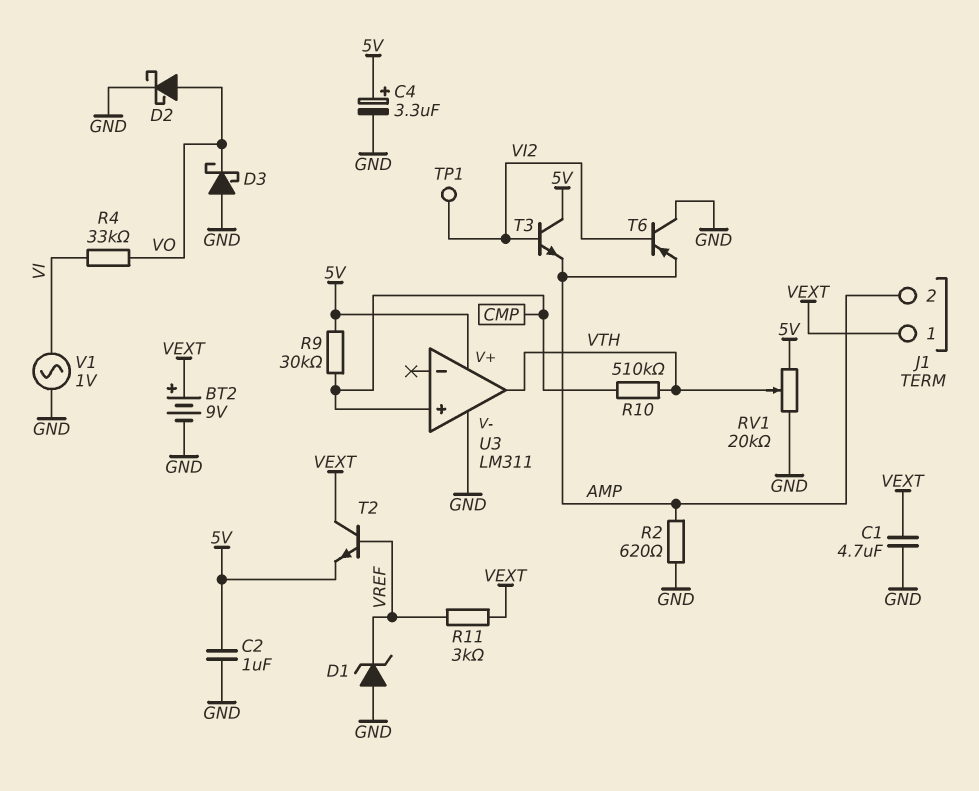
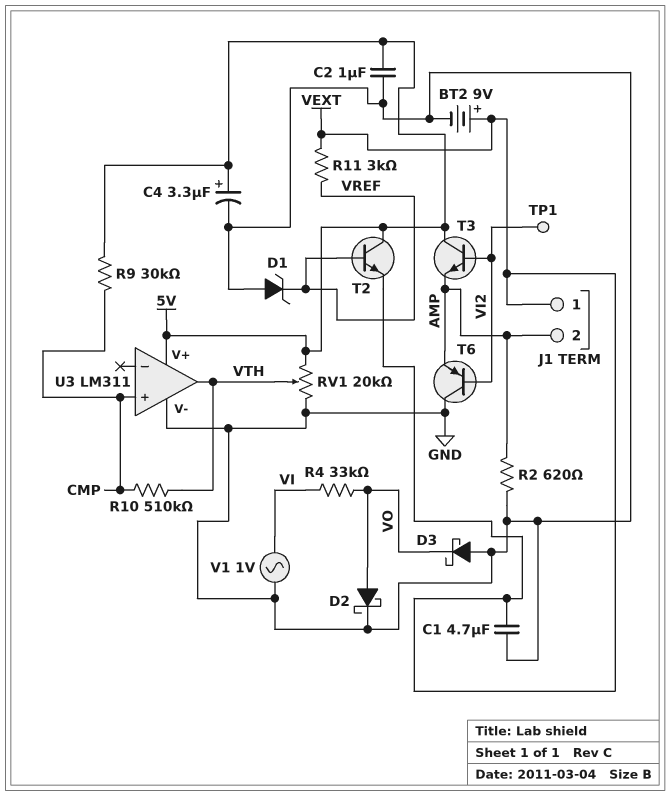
T2: NPN (B VREF, C VEXT, E 5V) -> NPN (B VREF, C 5V, E VEXT)

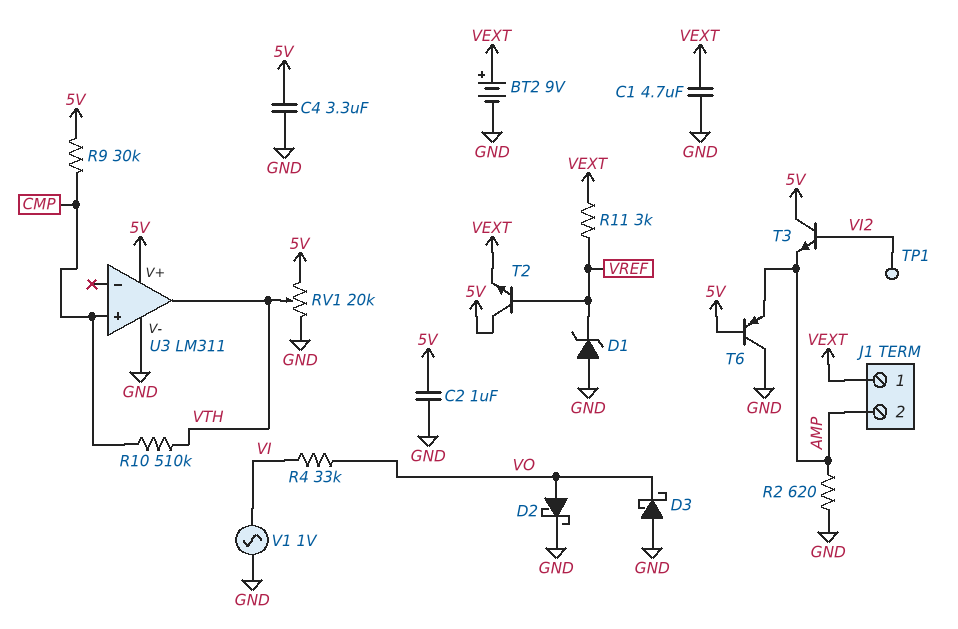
C4: 3.3uF (plus 5V, minus GND) -> 3.3uF (5V, GND)
T6: PNP (B VI2, C GND, E AMP) -> PNP (B 5V, C GND, E AMP)

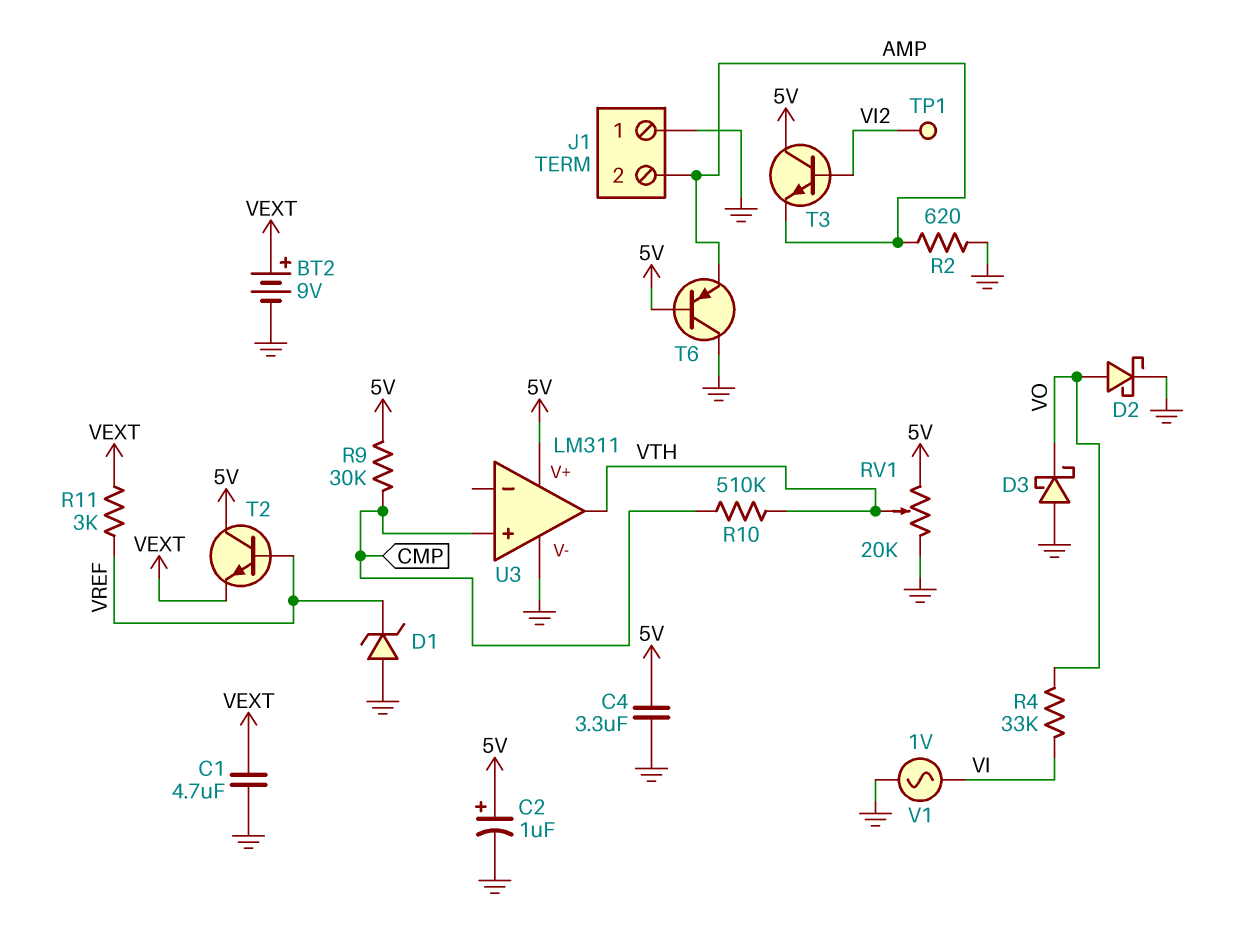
C2: 1uF (5V, GND) -> 1uF (plus 5V, minus GND)
J1 pin 1: VEXT -> GND

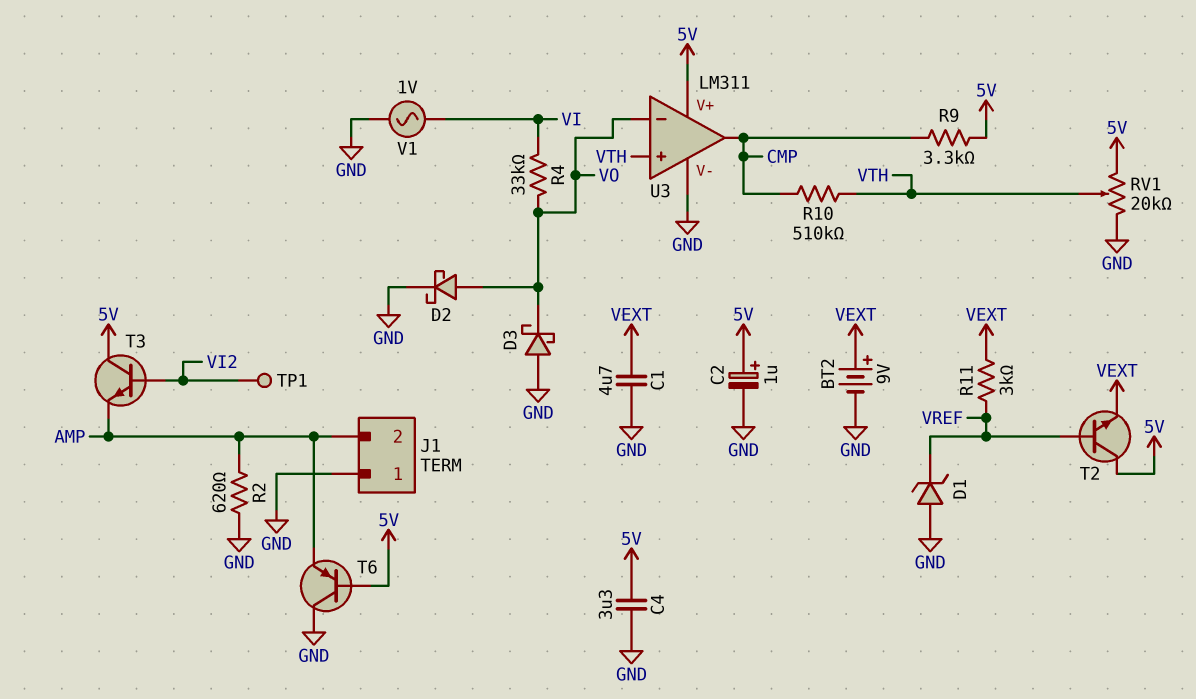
R9: 30k (5V, CMP) -> 3.3k (5V, CMP)
U3 pin in+: CMP -> VTH
U3 pin in-: none -> VO
U3 pin out: VTH -> CMP

